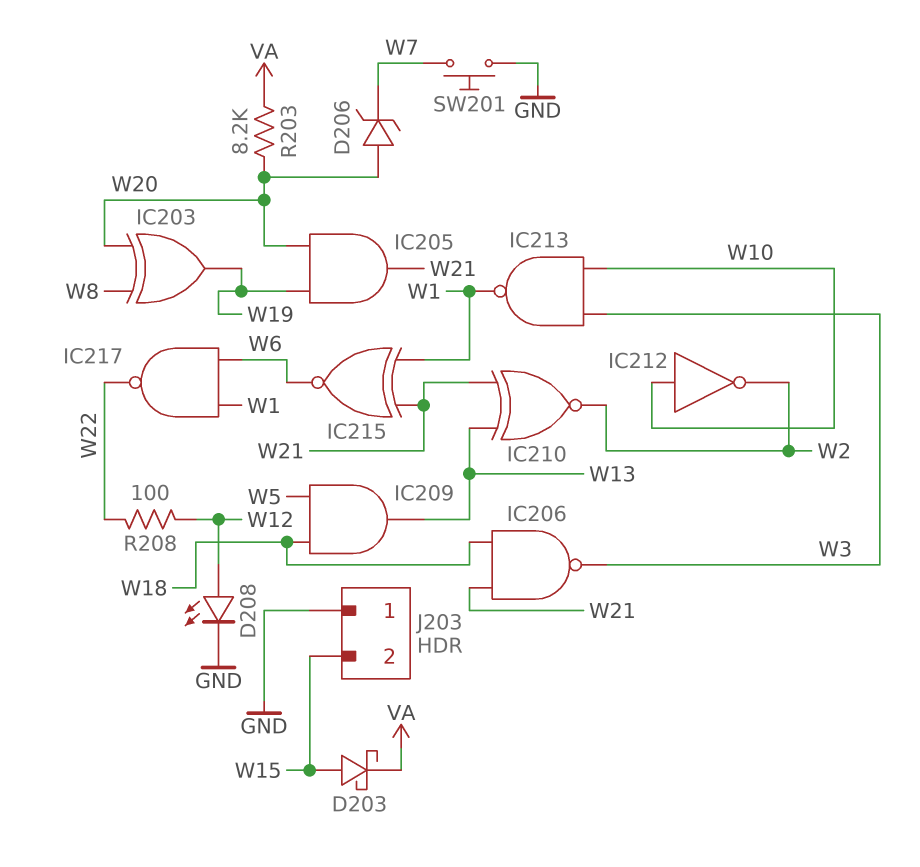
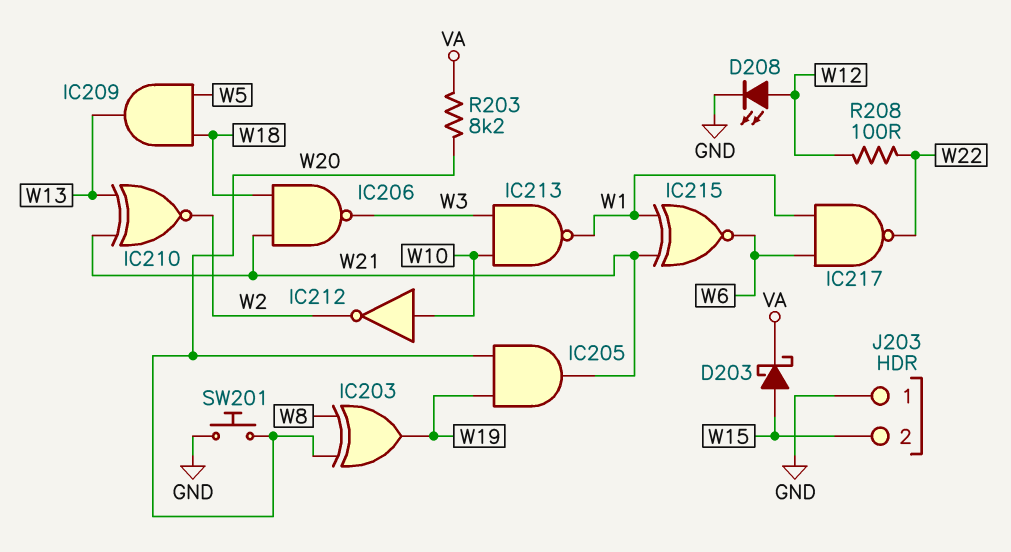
D206: zener (A W20, K W7) -> none
SW201: button (GND, W7) -> button (GND, W20)

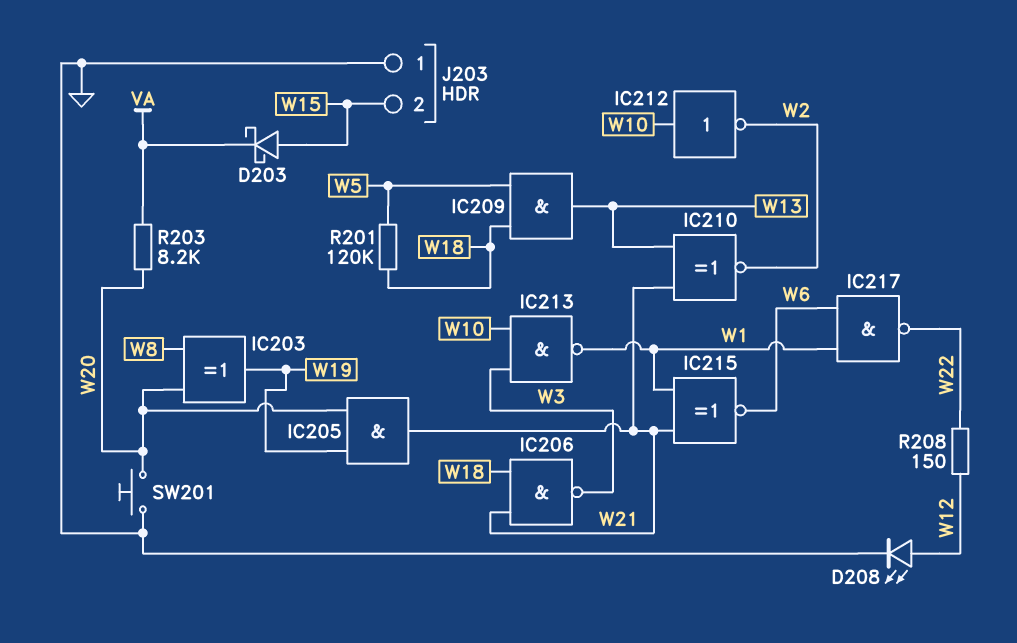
R201: none -> 120k (W5, W18)
R208: 100 (W12, W22) -> 150 (W12, W22)

